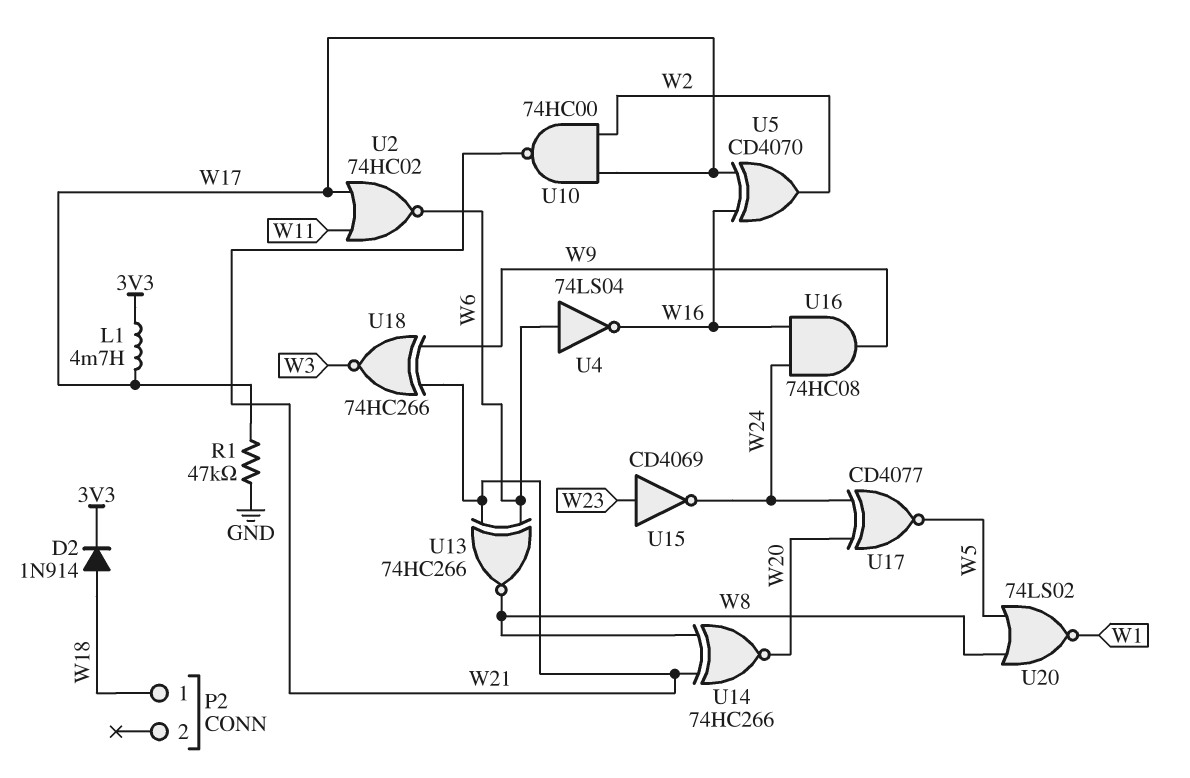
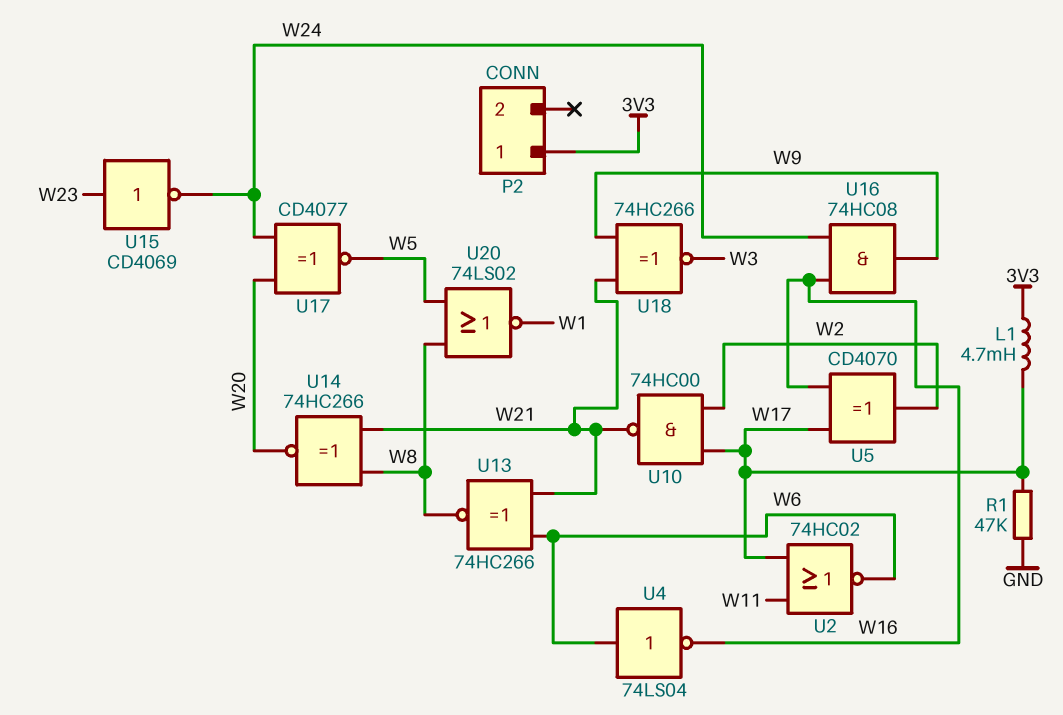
D2: diode 1N914 (A W18, K 3V3) -> none
P2 pin 1: W18 -> 3V3

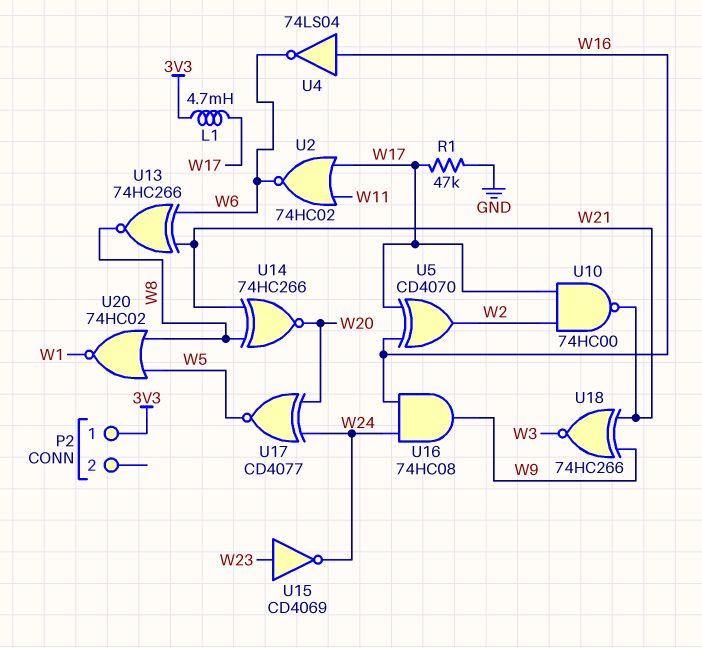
U4: NOT 74LS04 (in W6, out W16) -> NOT 74LS04 (in W16, out W6)
U20: NOR 74LS02 (in W5, in W8, out W1) -> NOR 74HC02 (in W5, in W8, out W1)

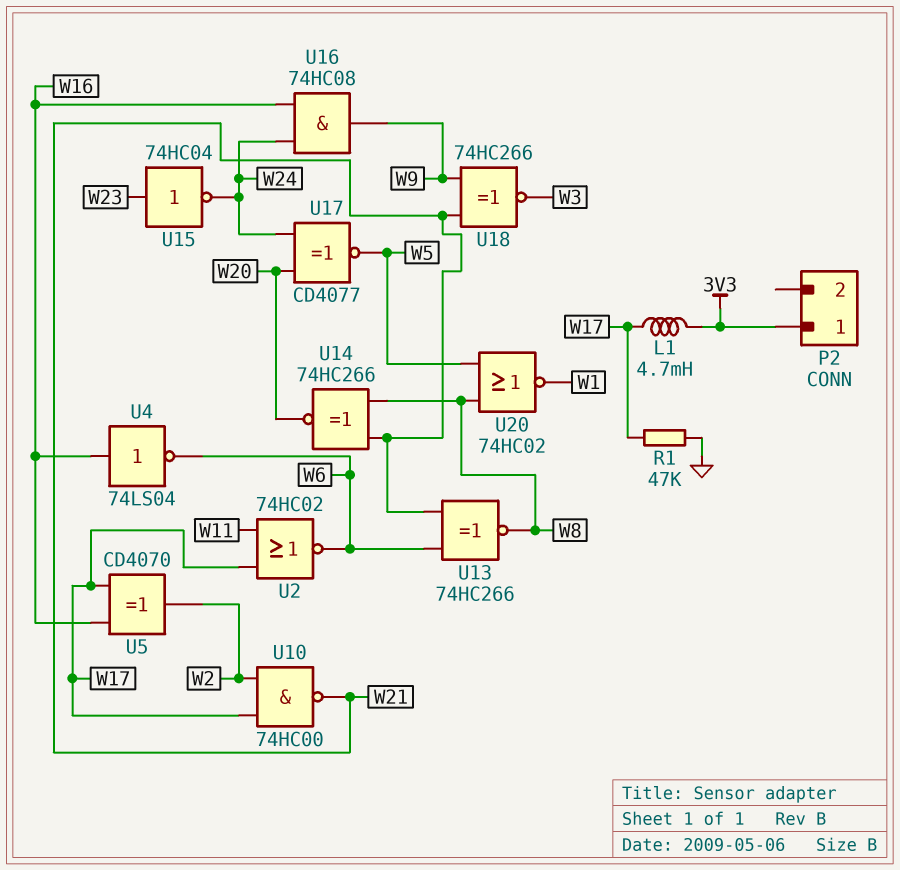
U15: NOT CD4069 (in W23, out W24) -> NOT 74HC04 (in W23, out W24)

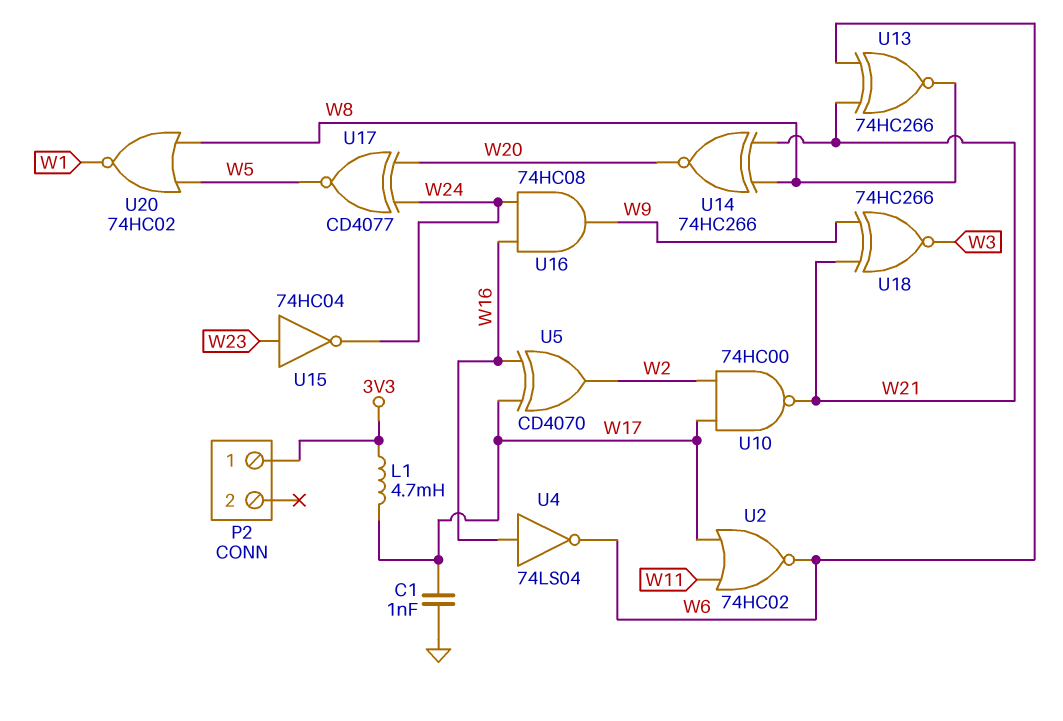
C1: none -> 1nF (GND, W17)
R1: 47k (GND, W17) -> none

